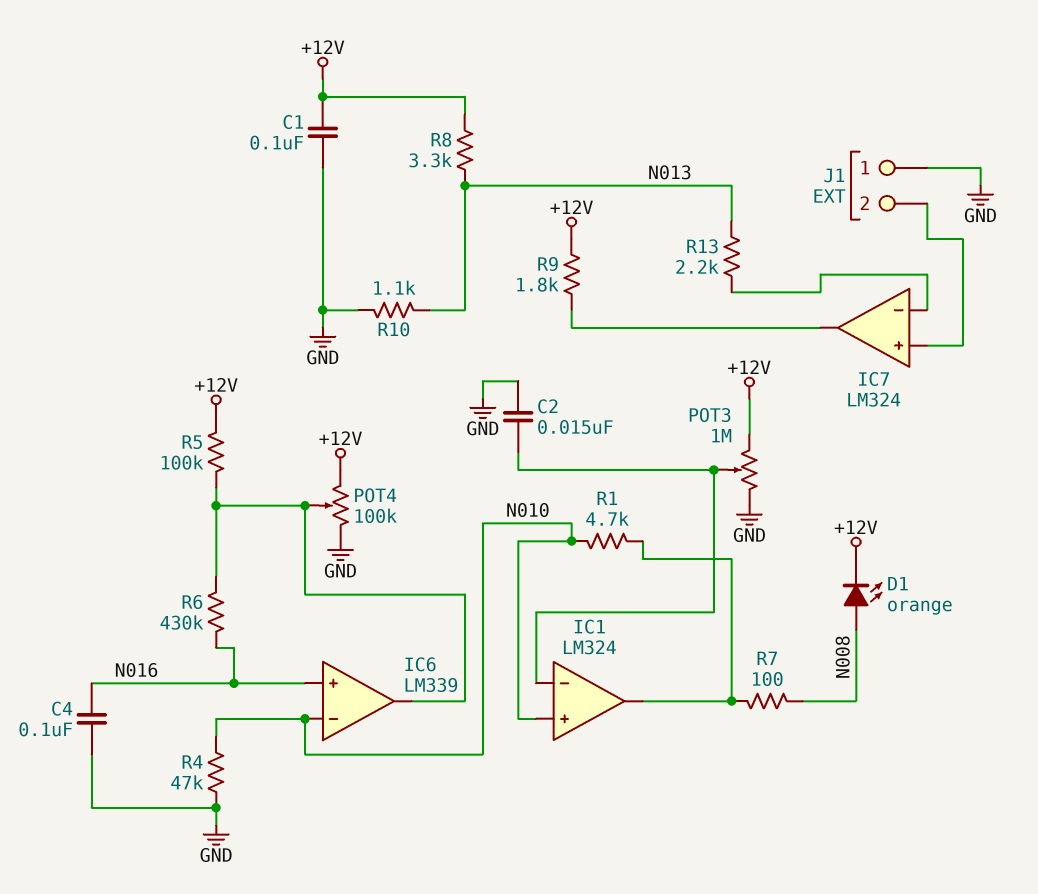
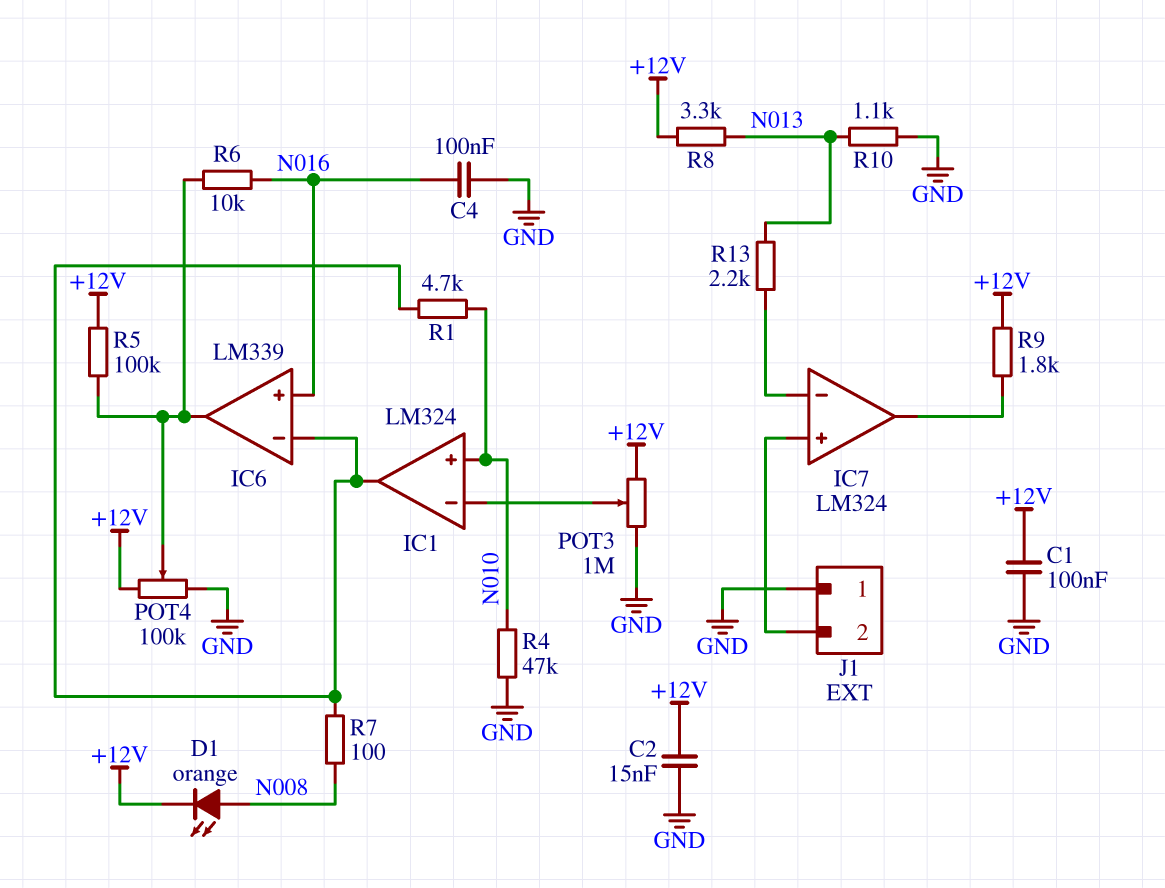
C2: 15nF (GND, IC1/in-) -> 15nF (+12V, GND)
IC6 pin in-: N010 -> IC1/out
R6: 430k (IC6/out, N016) -> 10k (IC6/out, N016)

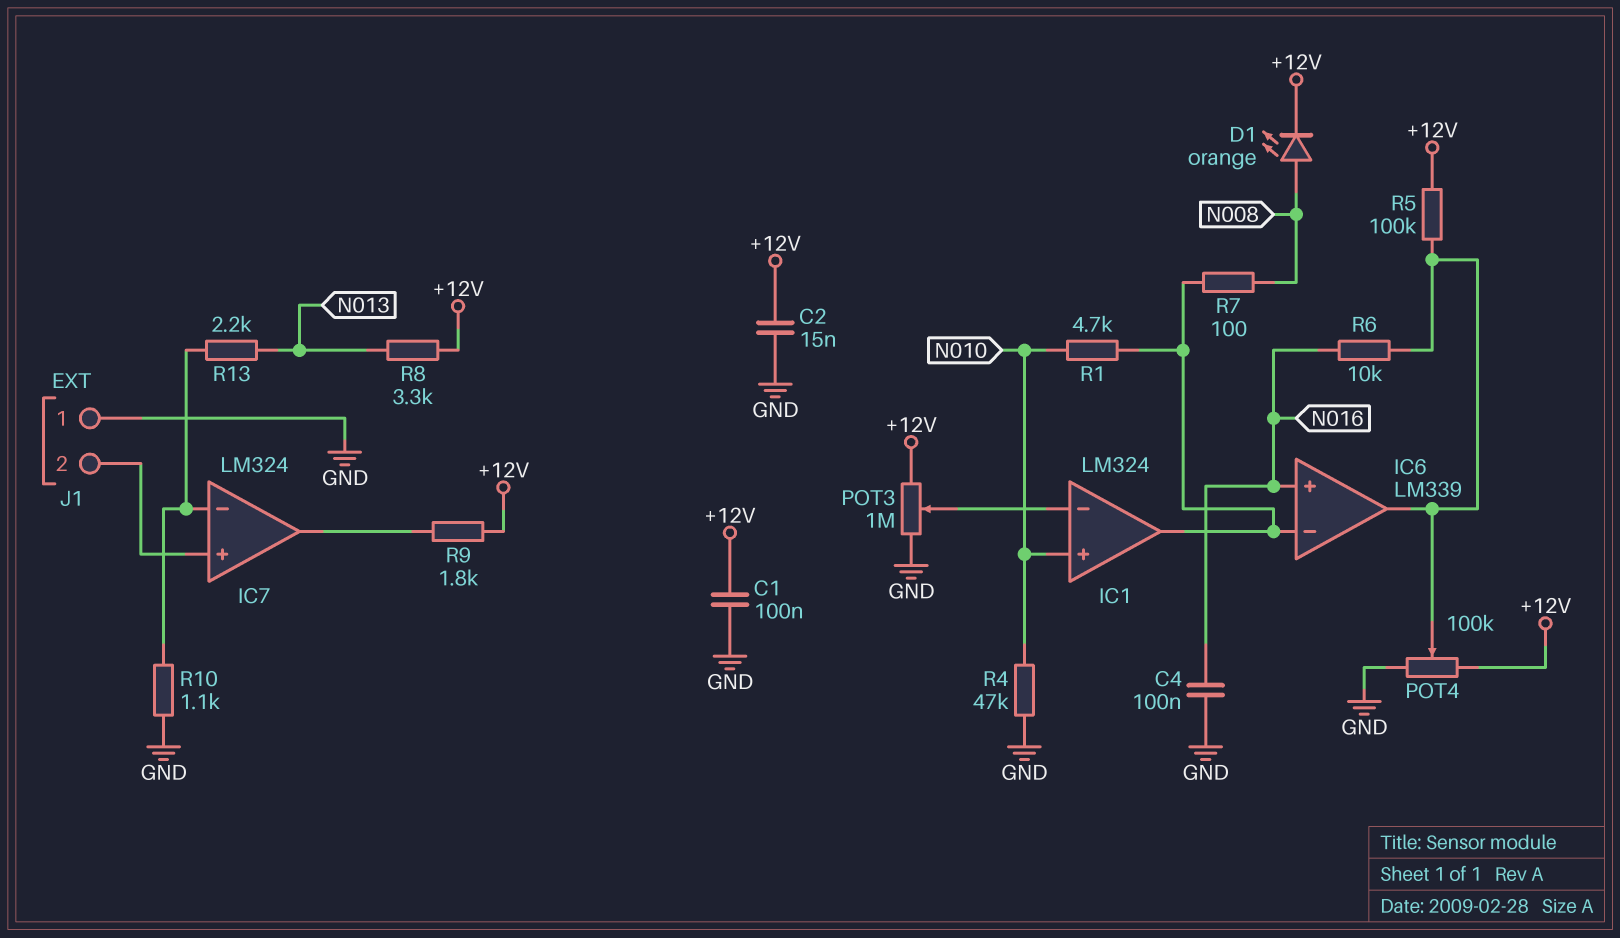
R10: 1.1k (GND, N013) -> 1.1k (GND, IC7/in-)

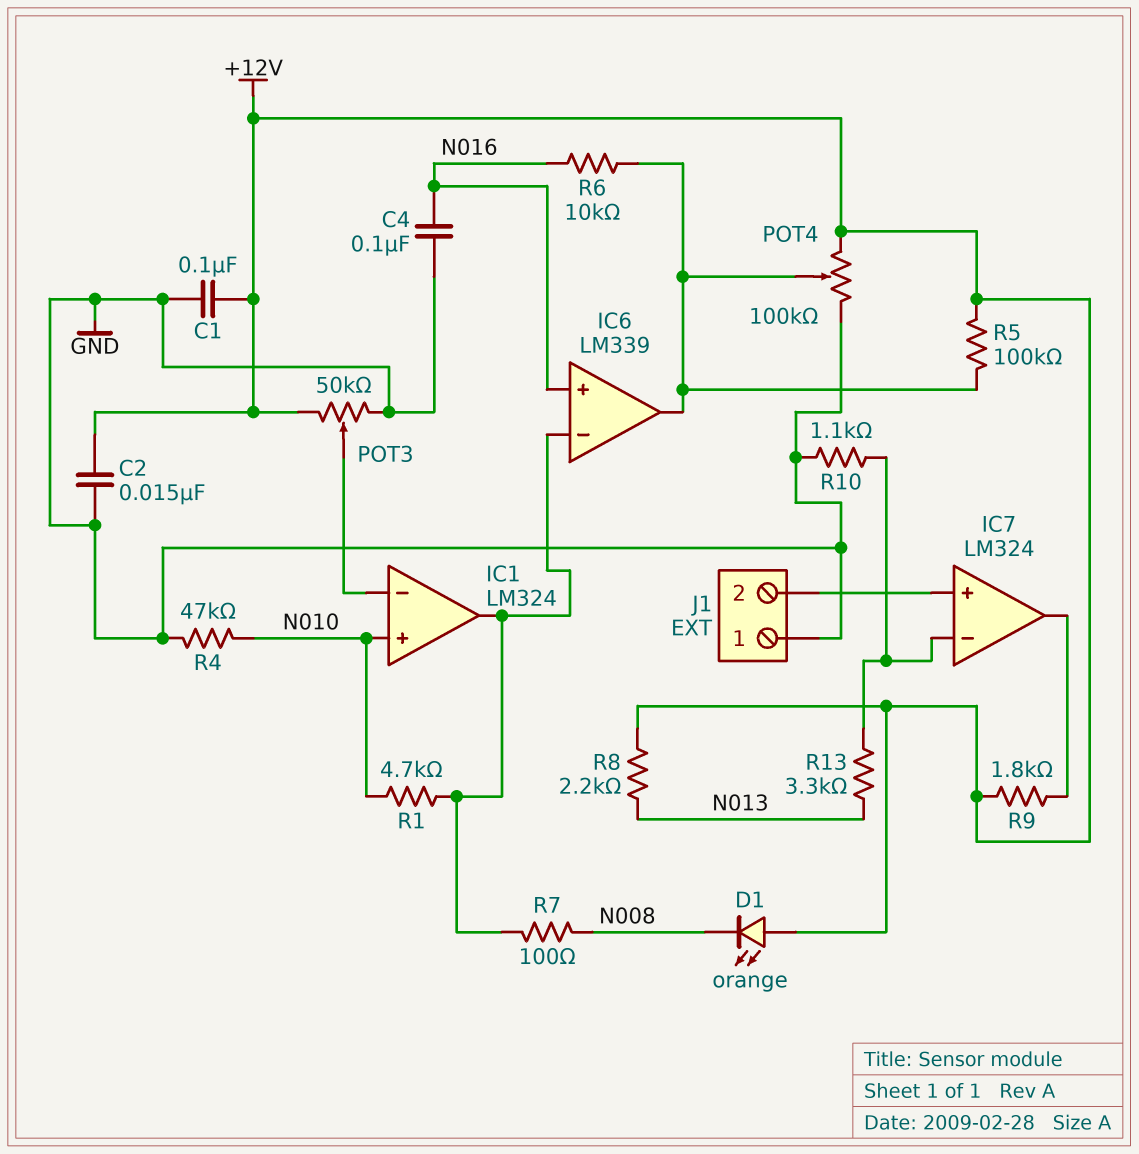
D1: LED orange (A N008, K +12V) -> LED orange (A +12V, K N008)
POT3: 1M (+12V, GND, wiper IC1/in-) -> 50k (+12V, GND, wiper IC1/in-)
R8: 3.3k (+12V, N013) -> 2.2k (+12V, N013)
R13: 2.2k (IC7/in-, N013) -> 3.3k (IC7/in-, N013)

